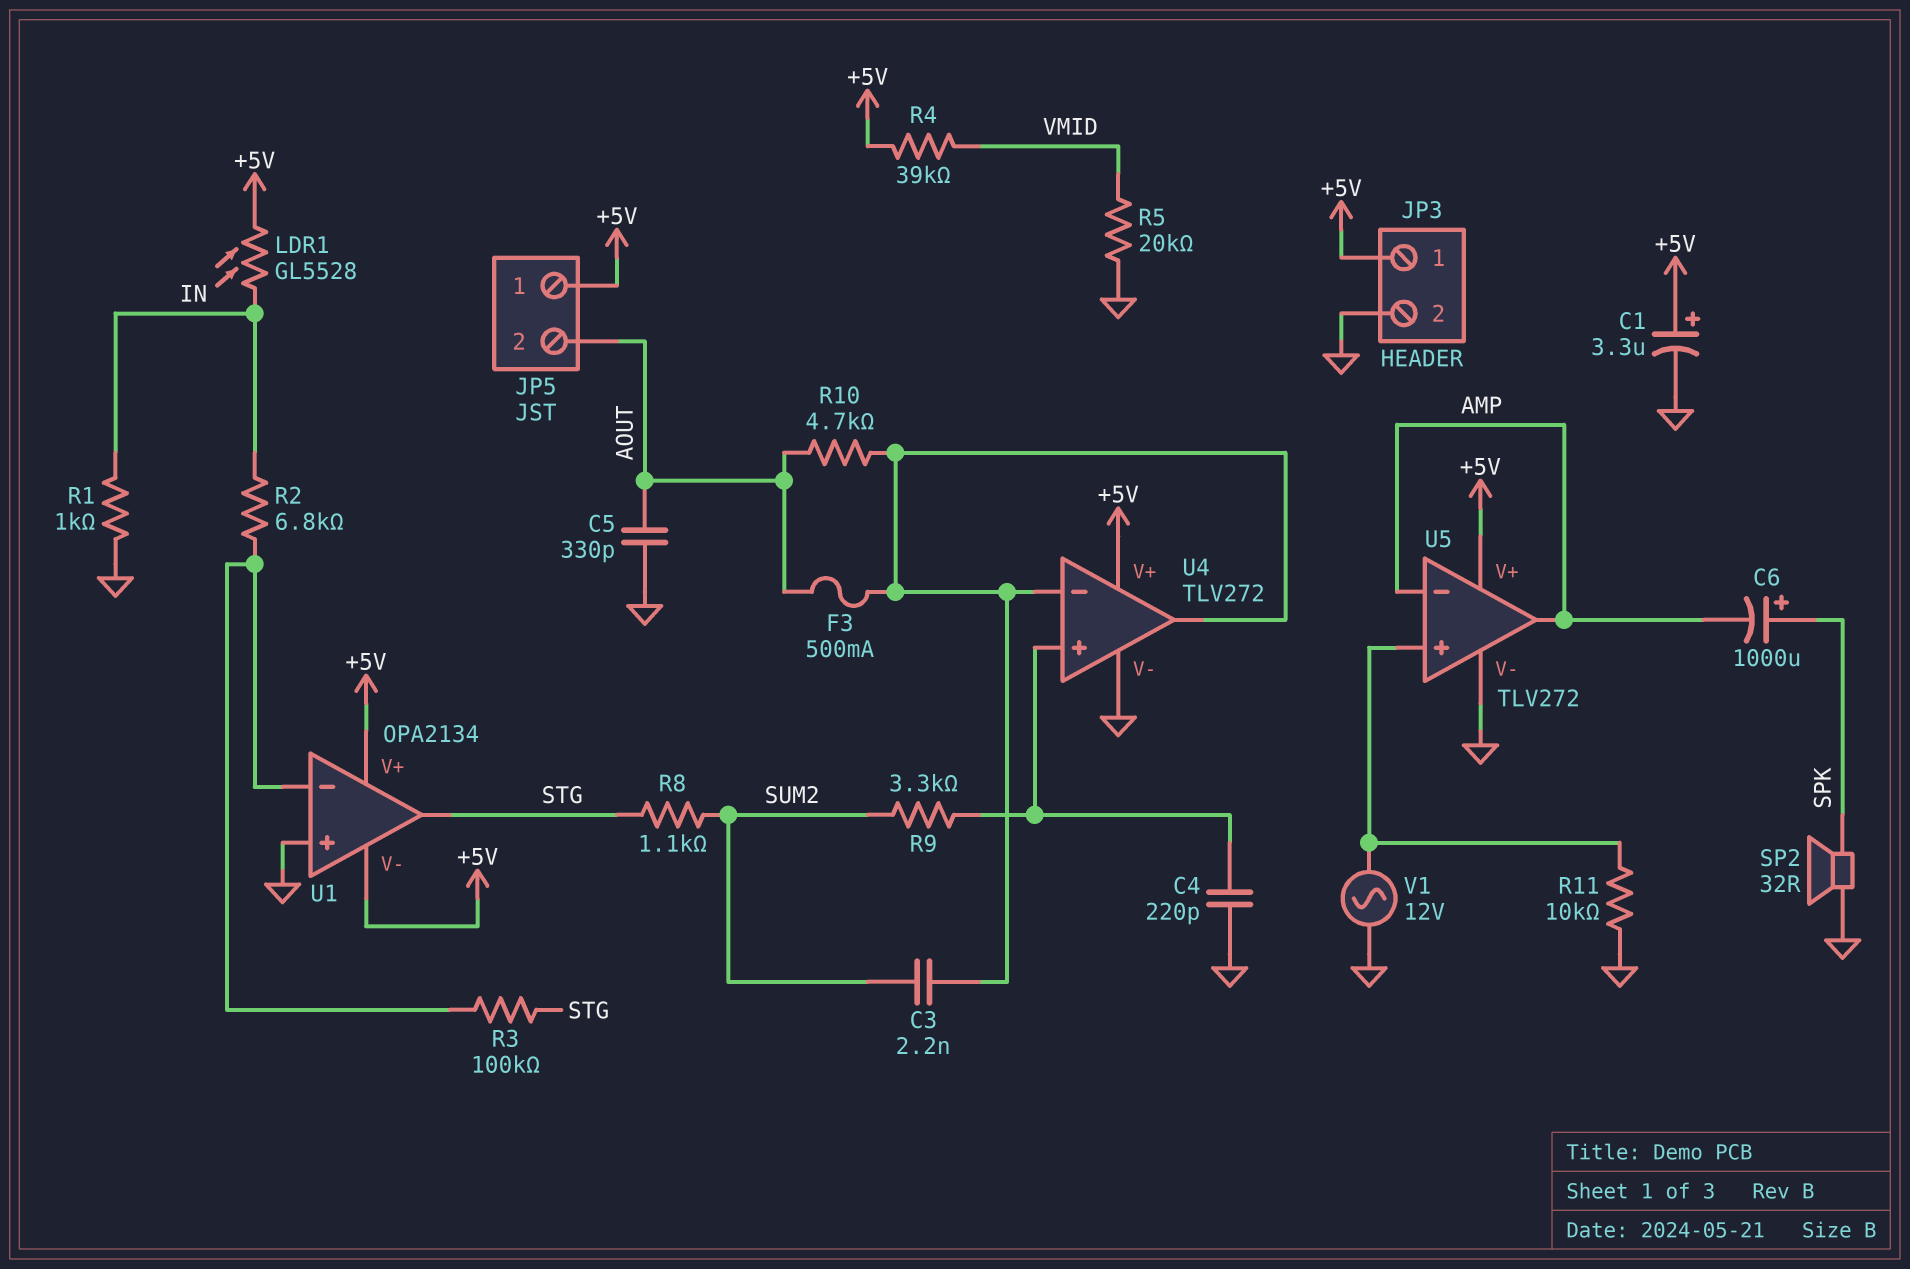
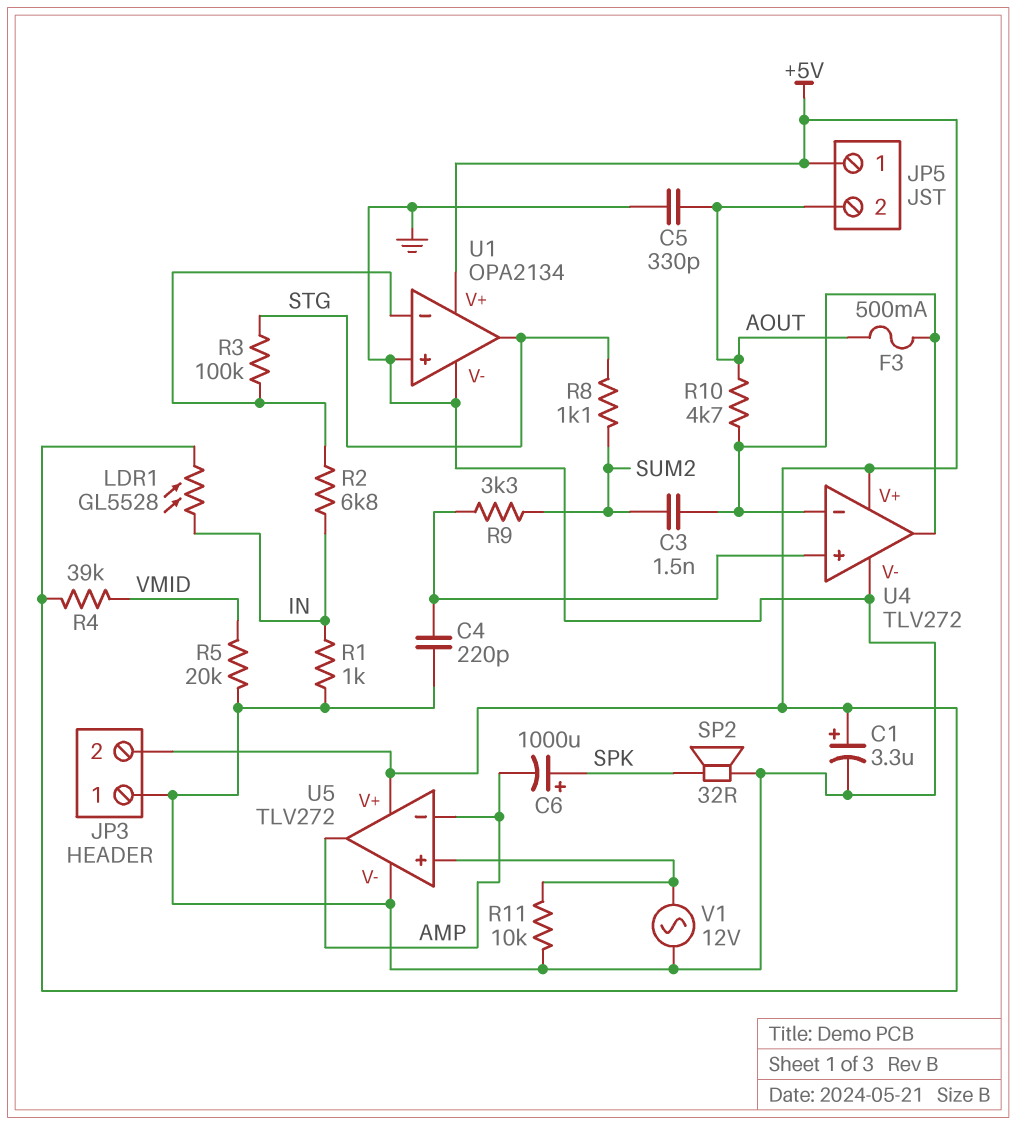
C3: 2.2nF (SUM2, U4/in-) -> 1.5nF (SUM2, U4/in-)
JP3 pin 1: +5V -> GND
JP3 pin 2: GND -> +5V
U1 pin V-: +5V -> GND

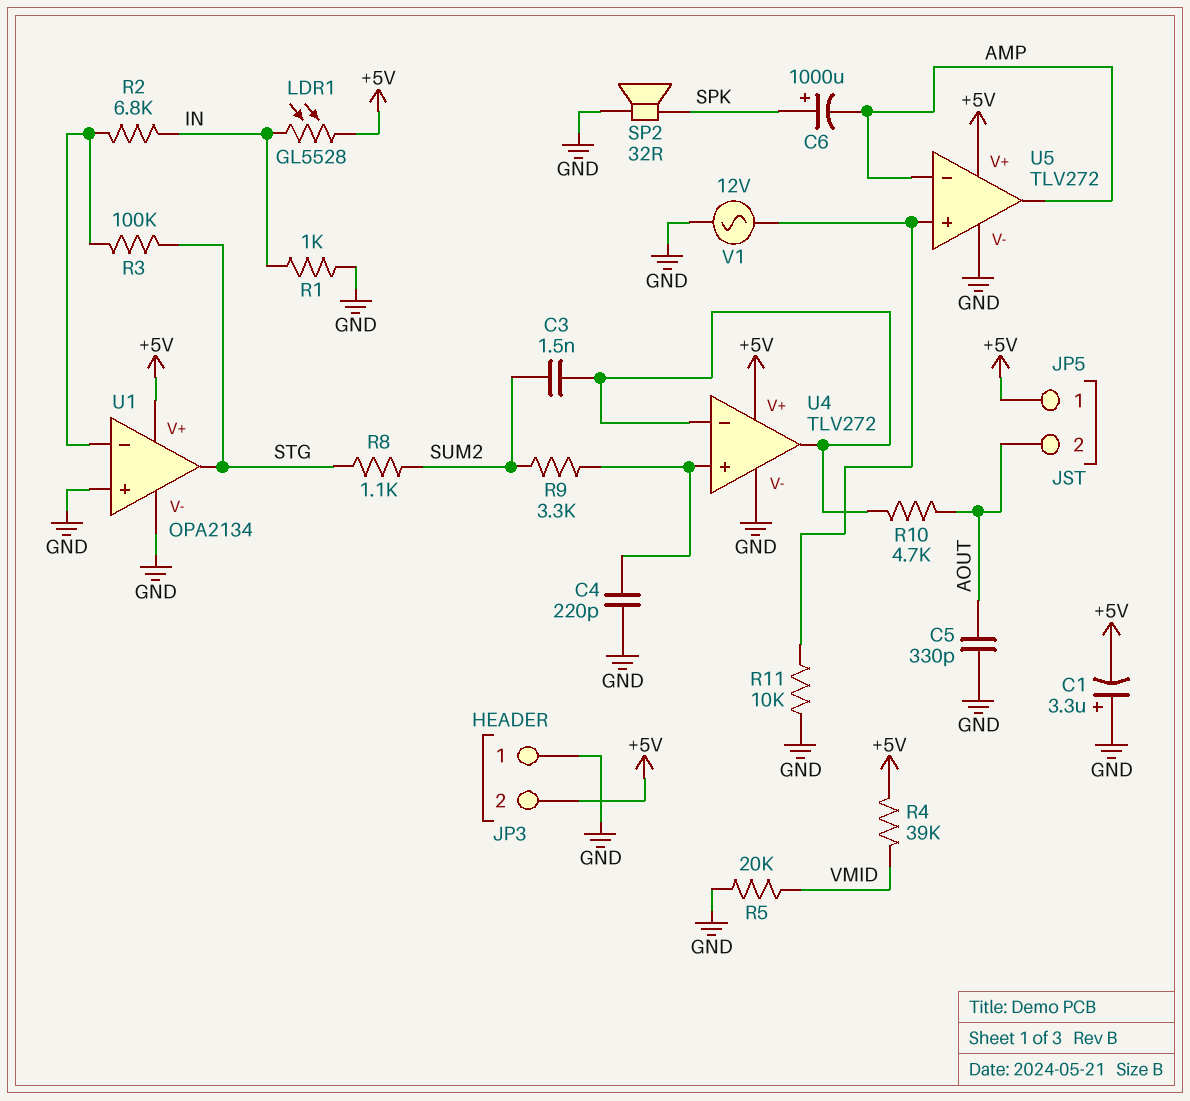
C1: 3.3uF (plus +5V, minus GND) -> 3.3uF (plus GND, minus +5V)
F3: 500mA (AOUT, U4/in-) -> none

